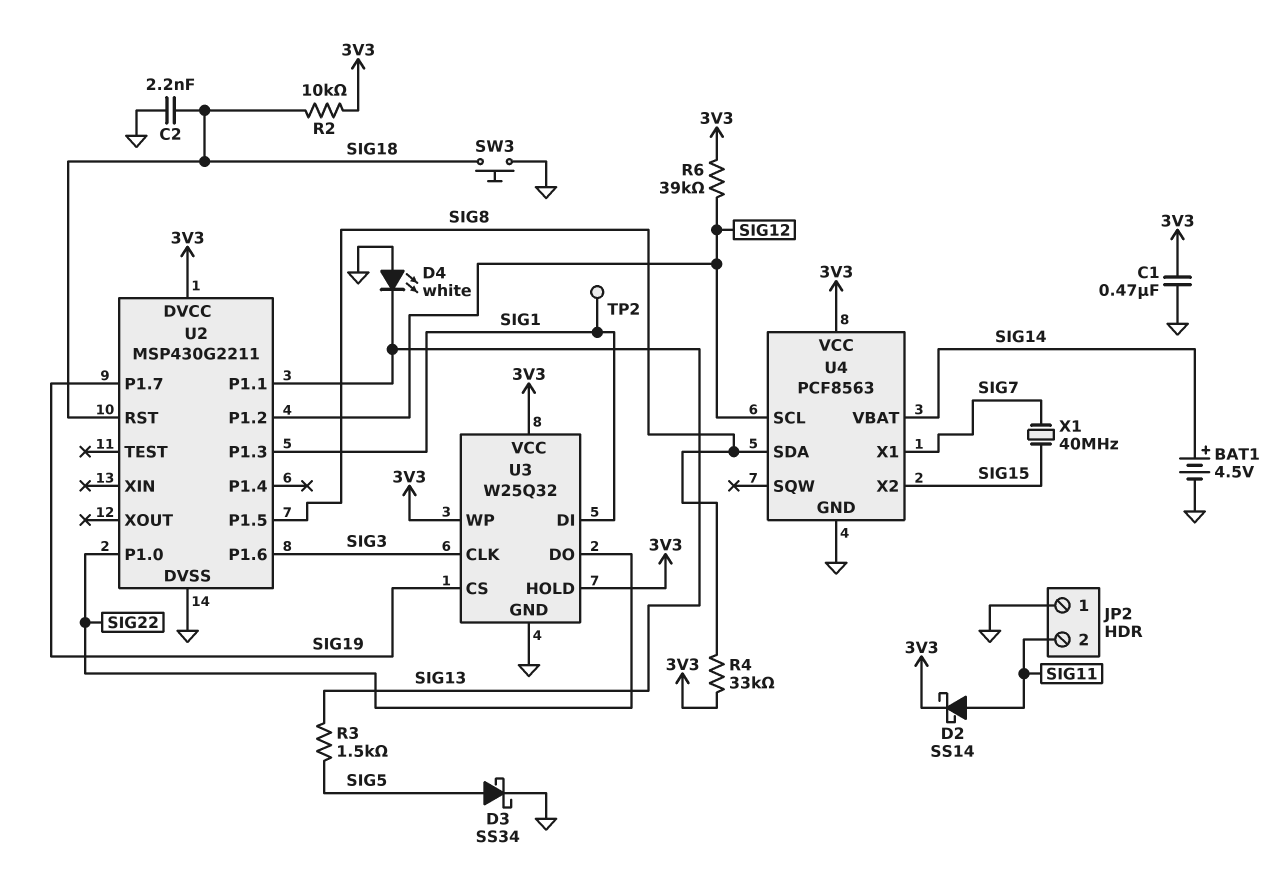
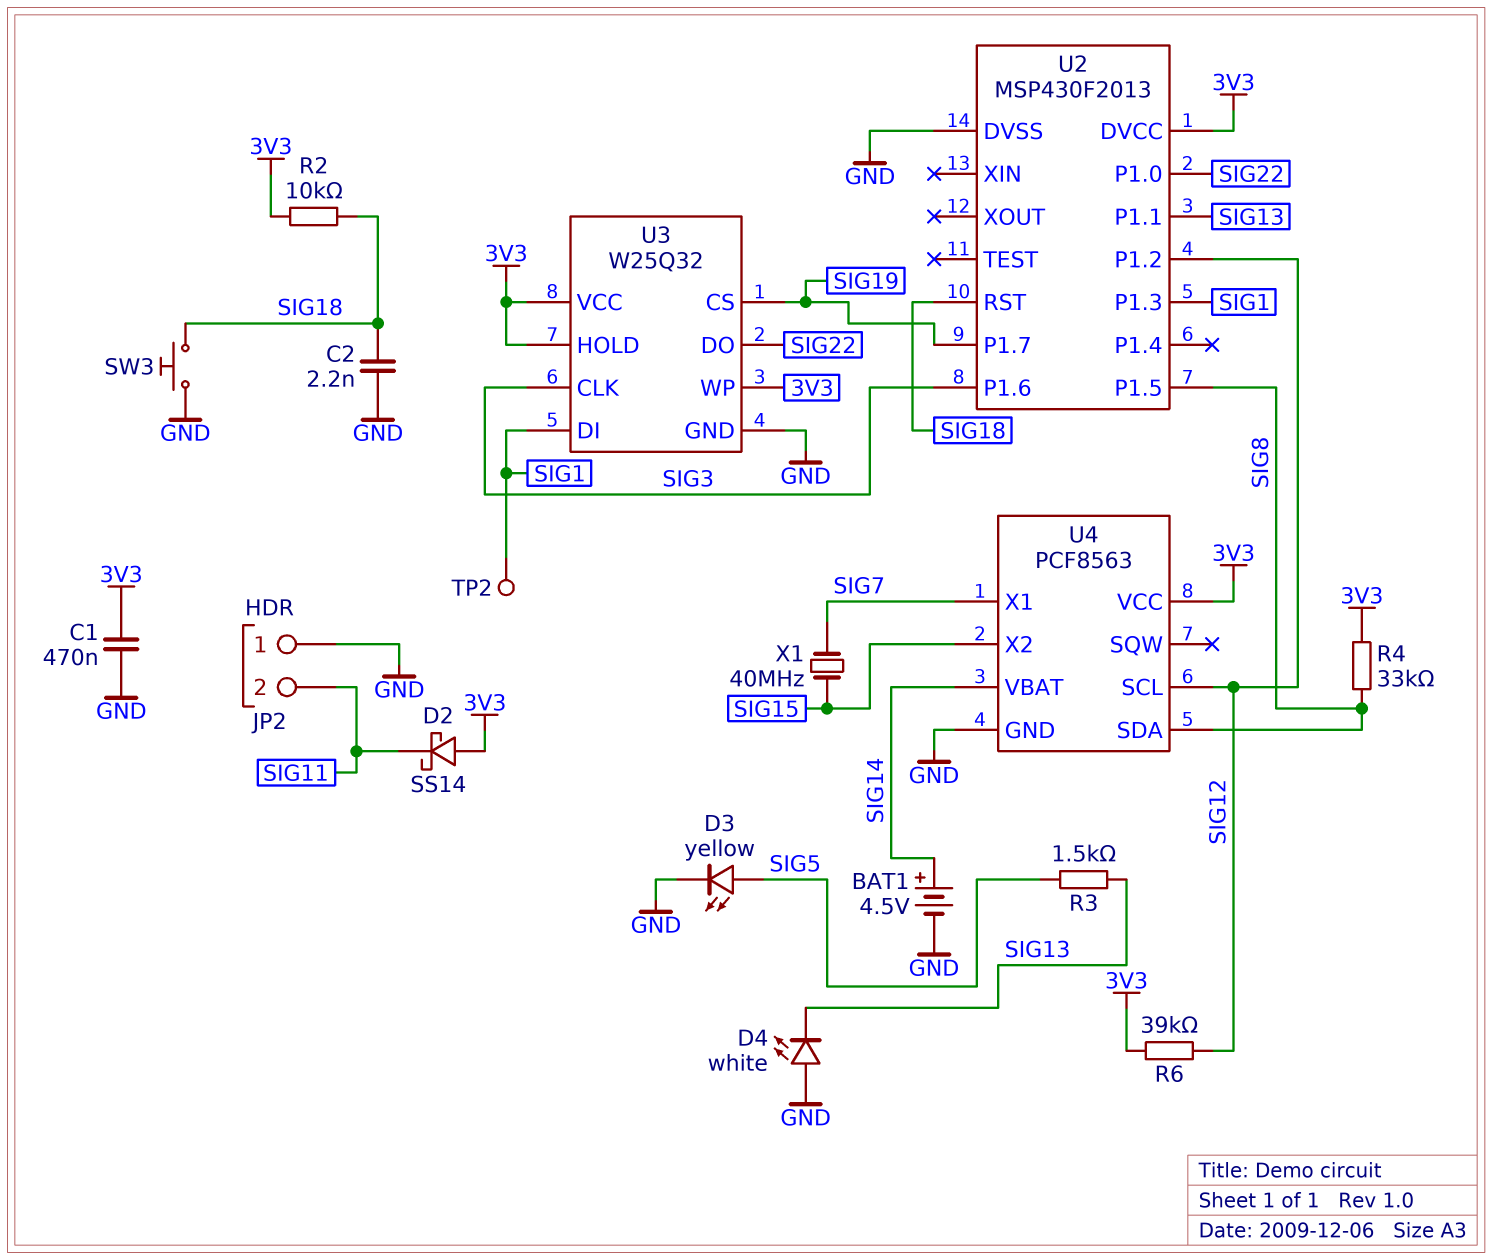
D2: schottky SS14 (A SIG11, K 3V3) -> schottky SS14 (A 3V3, K SIG11)
D3: schottky SS34 (A SIG5, K GND) -> LED yellow (A SIG5, K GND)
U2: MSP430G2211 -> MSP430F2013

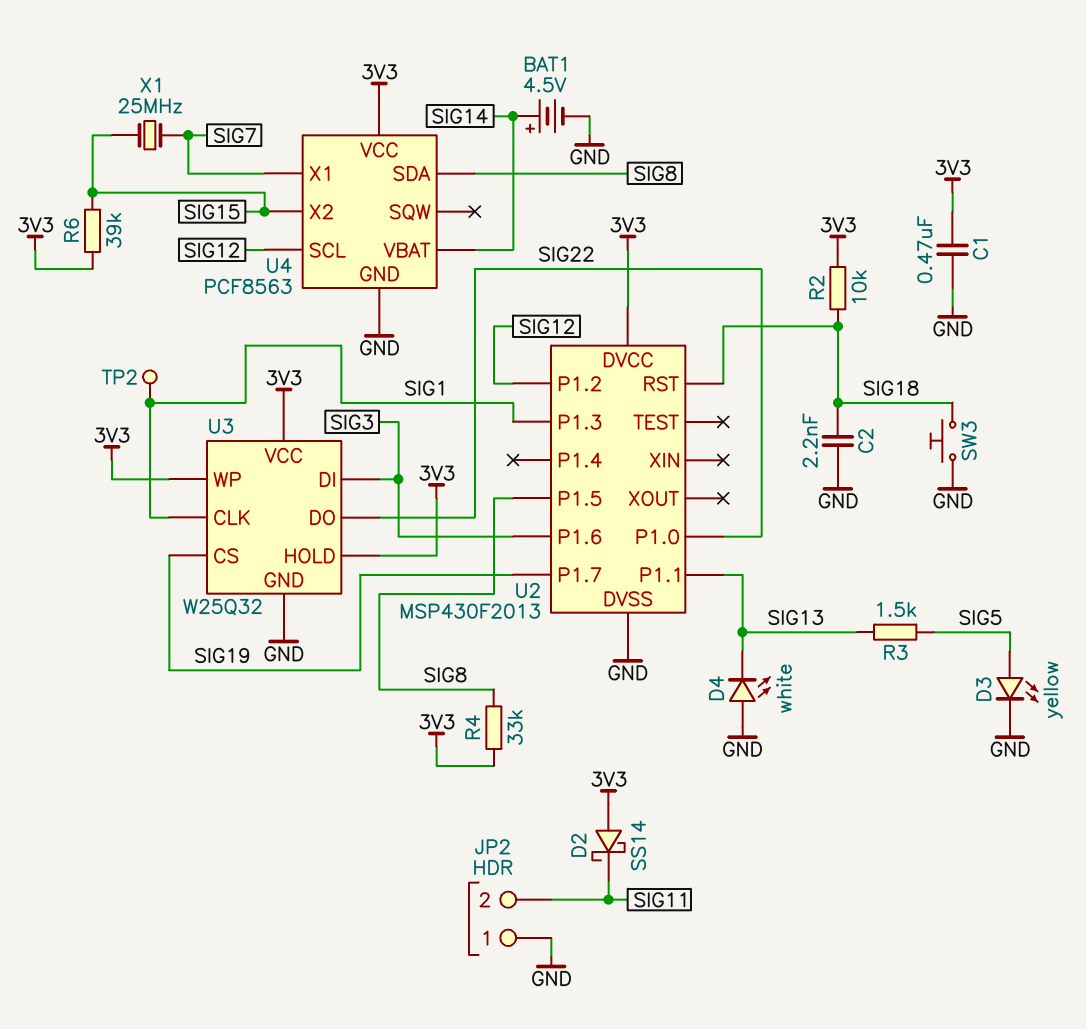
R6: 39k (3V3, SIG12) -> 39k (3V3, SIG15)
U3 pin CLK: SIG3 -> SIG1
U3 pin DI: SIG1 -> SIG3
X1: 40MHz (SIG7, SIG15) -> 25MHz (SIG7, SIG15)

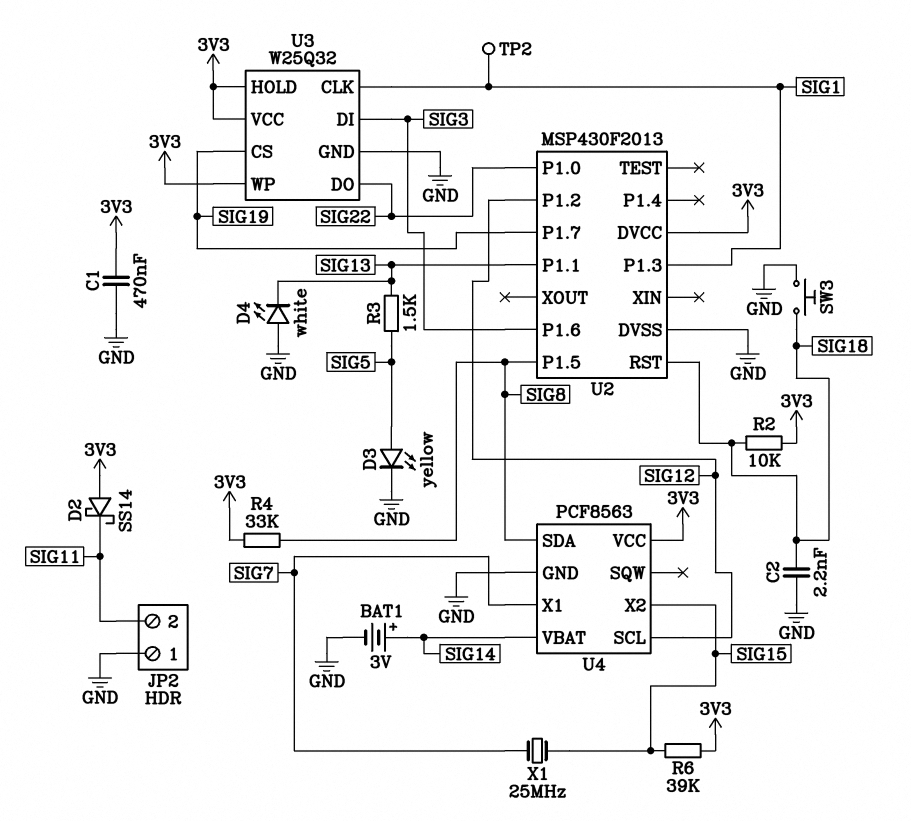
BAT1: 4.5V (plus SIG14, minus GND) -> 3V (plus SIG14, minus GND)

